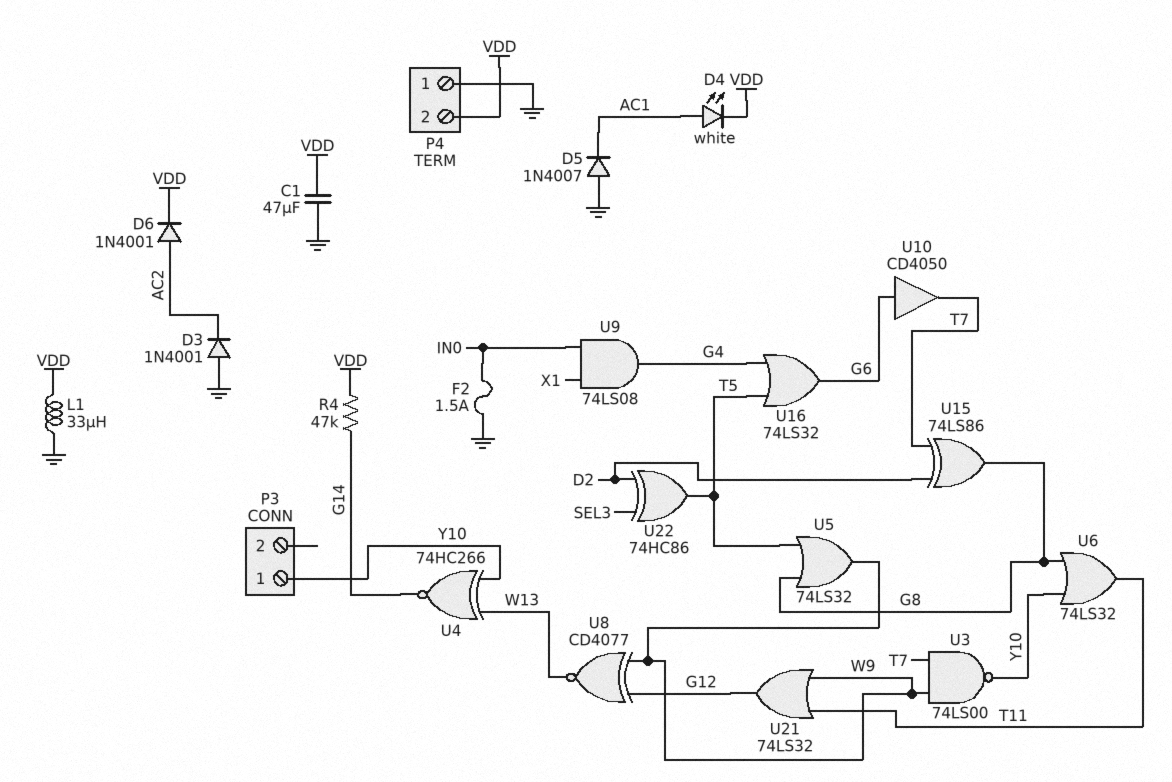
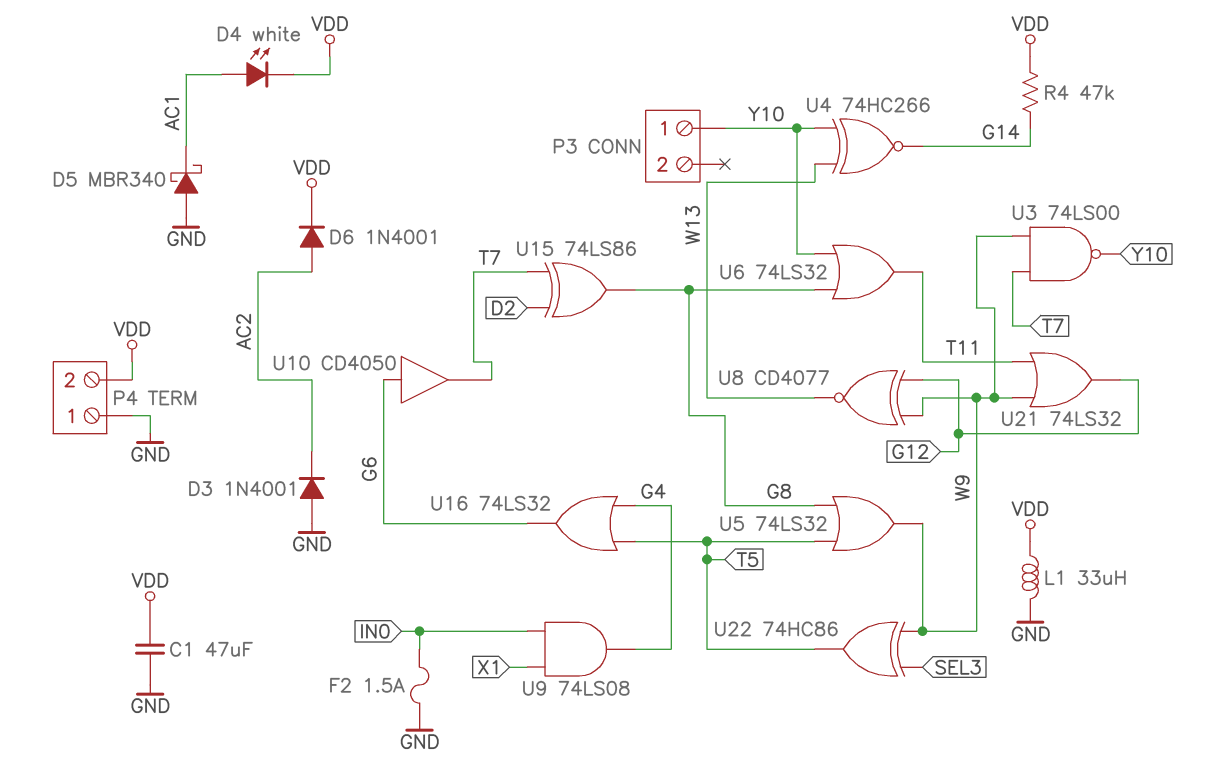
D5: diode 1N4007 (A GND, K AC1) -> schottky MBR340 (A GND, K AC1)
U22: XOR 74HC86 (in D2, in SEL3, out T5) -> XOR 74HC86 (in SEL3, in W9, out T5)

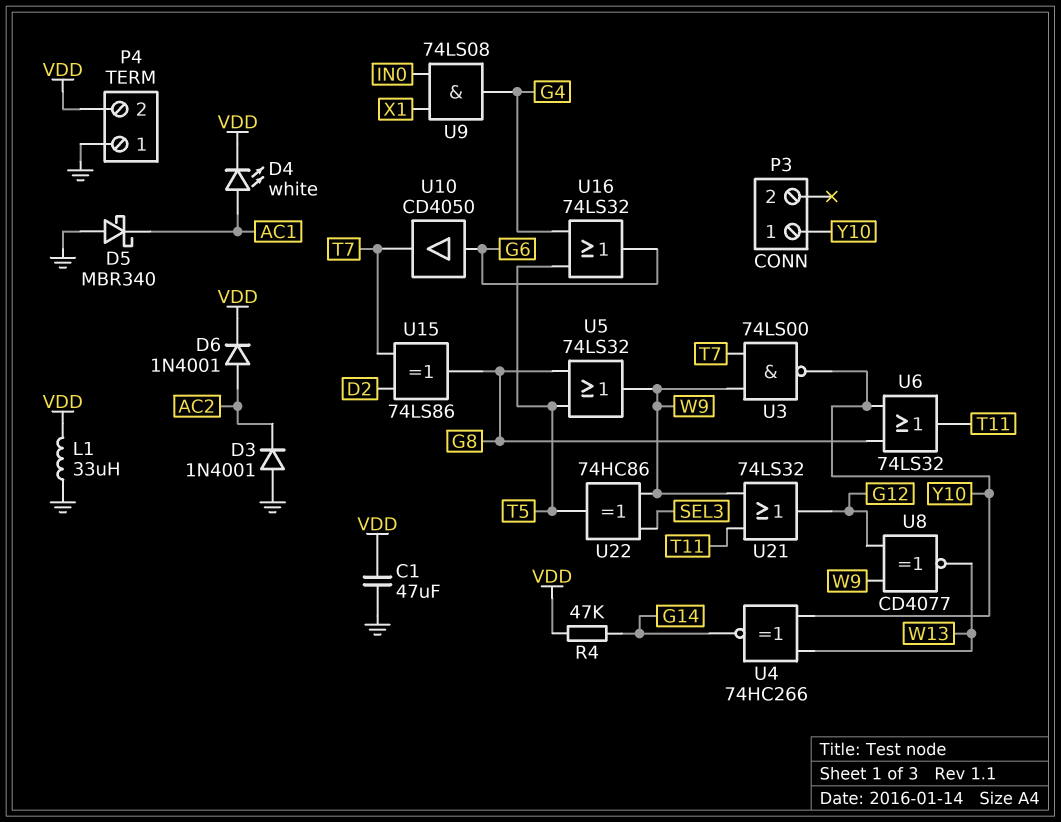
F2: 1.5A (GND, IN0) -> none

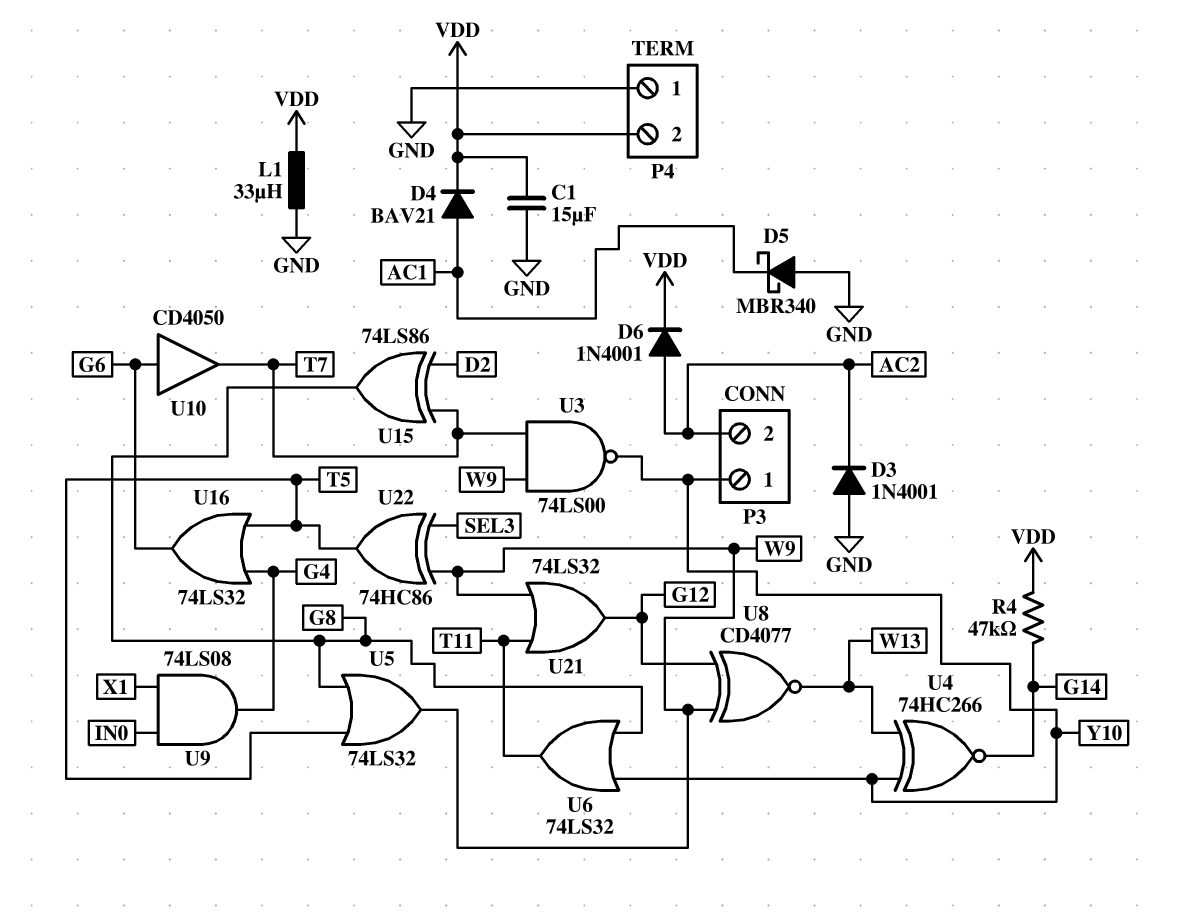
C1: 47uF (GND, VDD) -> 15uF (GND, VDD)
D4: LED white (A AC1, K VDD) -> diode BAV21 (A AC1, K VDD)
P3 pin 2: none -> AC2

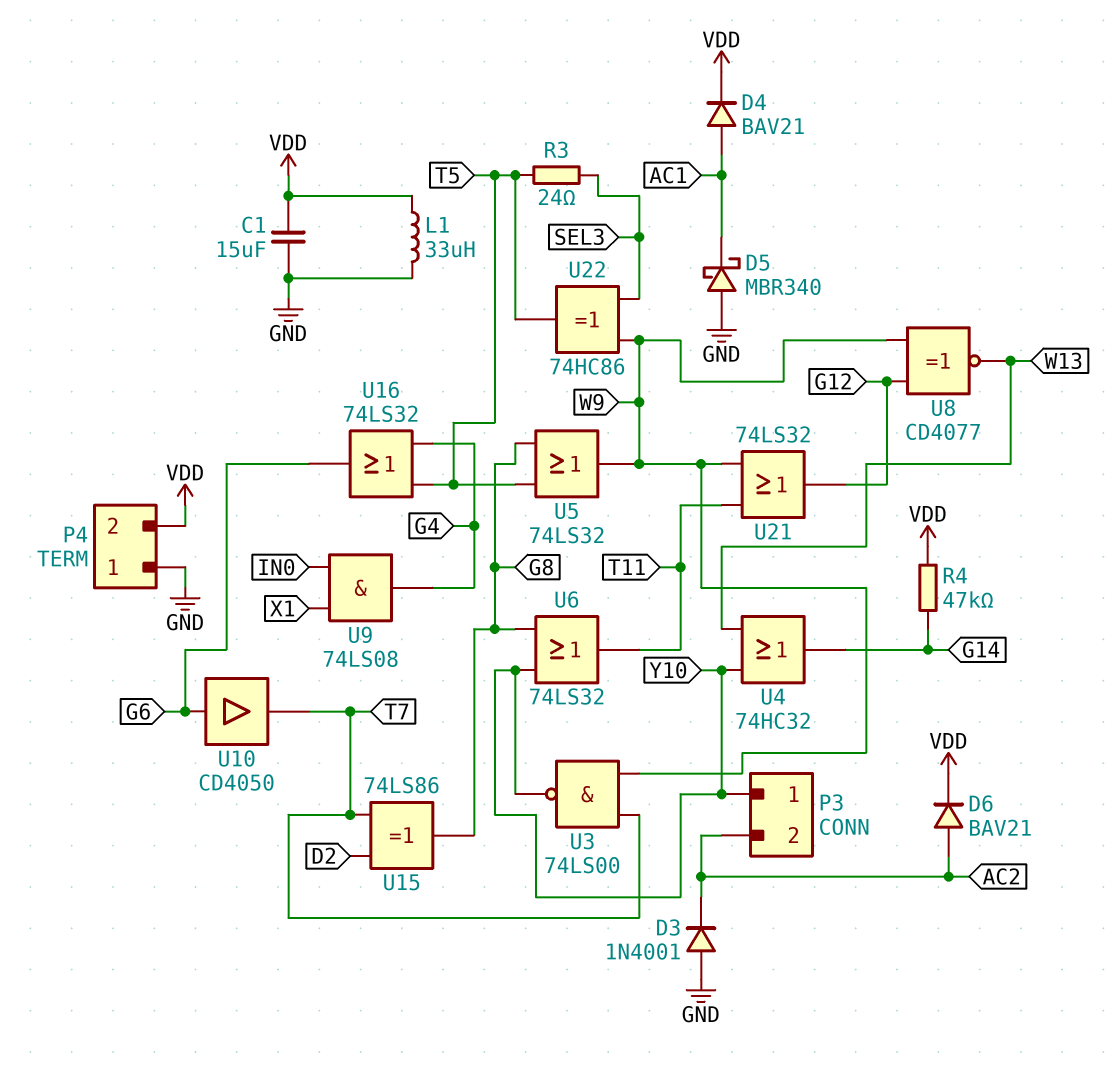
D6: diode 1N4001 (A AC2, K VDD) -> diode BAV21 (A AC2, K VDD)
R3: none -> 24 (SEL3, T5)
U4: XNOR 74HC266 (in W13, in Y10, out G14) -> OR 74HC32 (in W13, in Y10, out G14)

